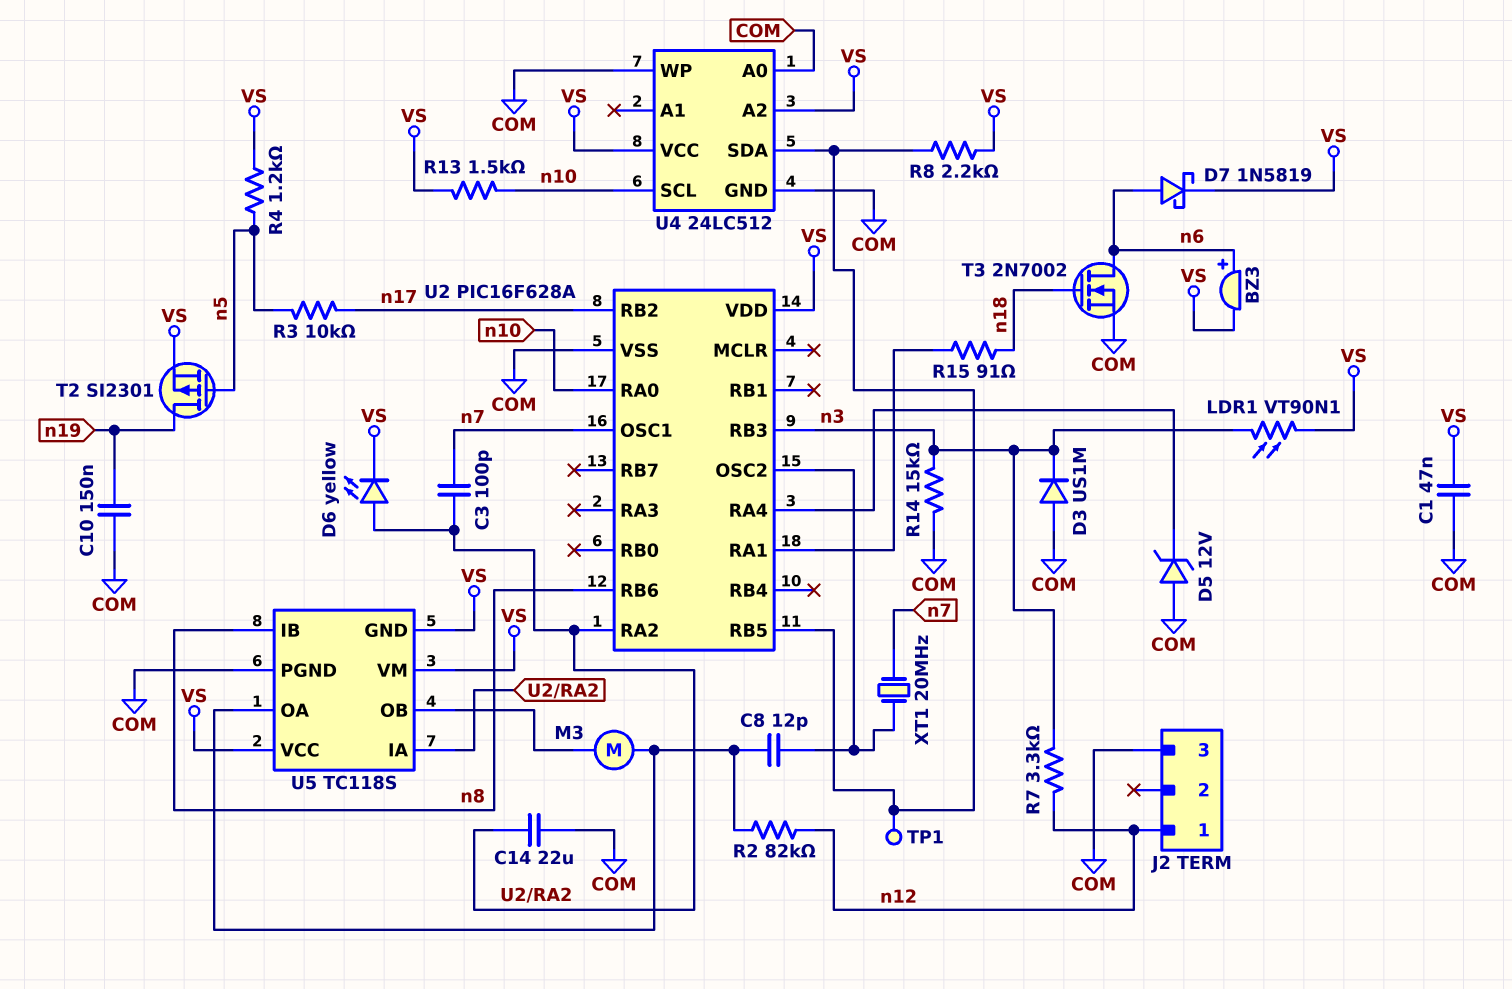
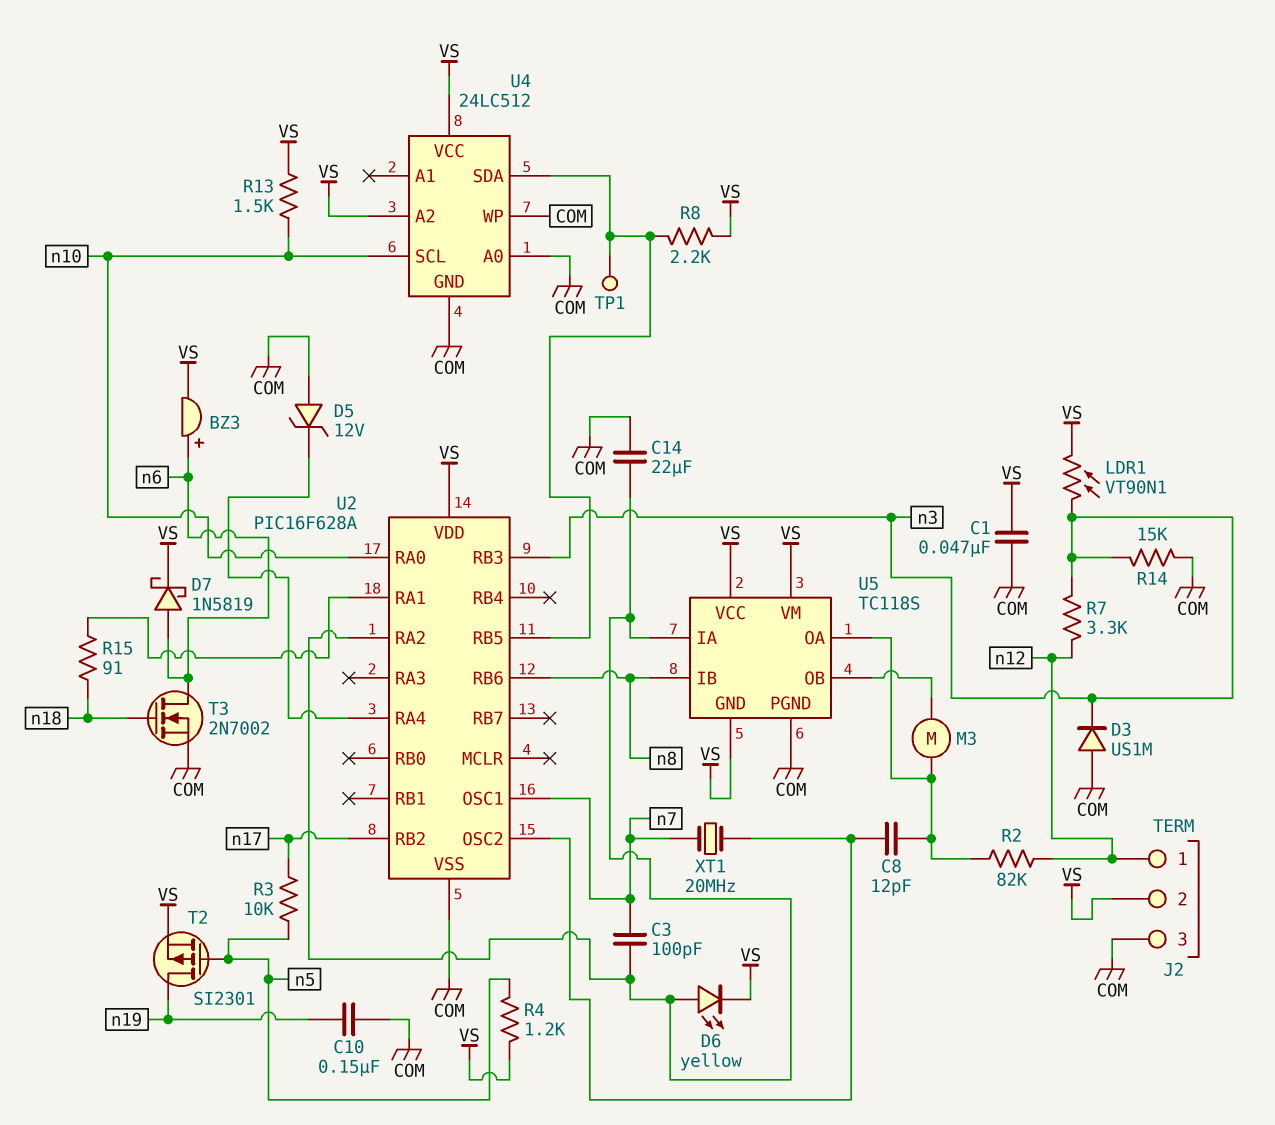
J2 pin 2: none -> VS

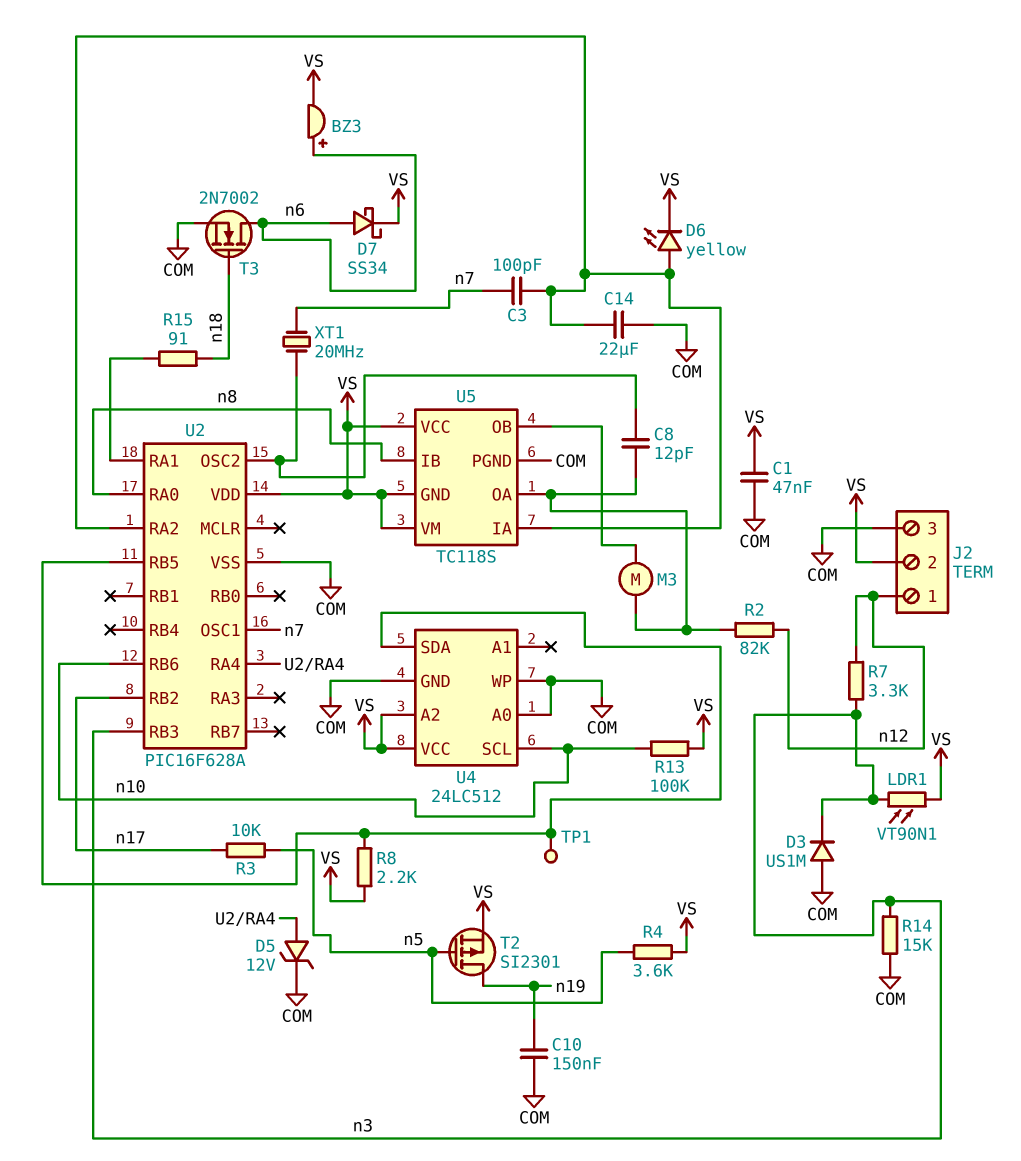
D5: zener 12V (A COM, K U2/RA4) -> zener 12V (A U2/RA4, K COM)
D7: schottky 1N5819 (A n6, K VS) -> schottky SS34 (A n6, K VS)
R4: 1.2k (VS, n5) -> 3.6k (VS, n5)
R13: 1.5k (VS, n10) -> 100k (VS, n10)
U2 pin RA0: n10 -> n8
U2 pin RB6: n8 -> n10

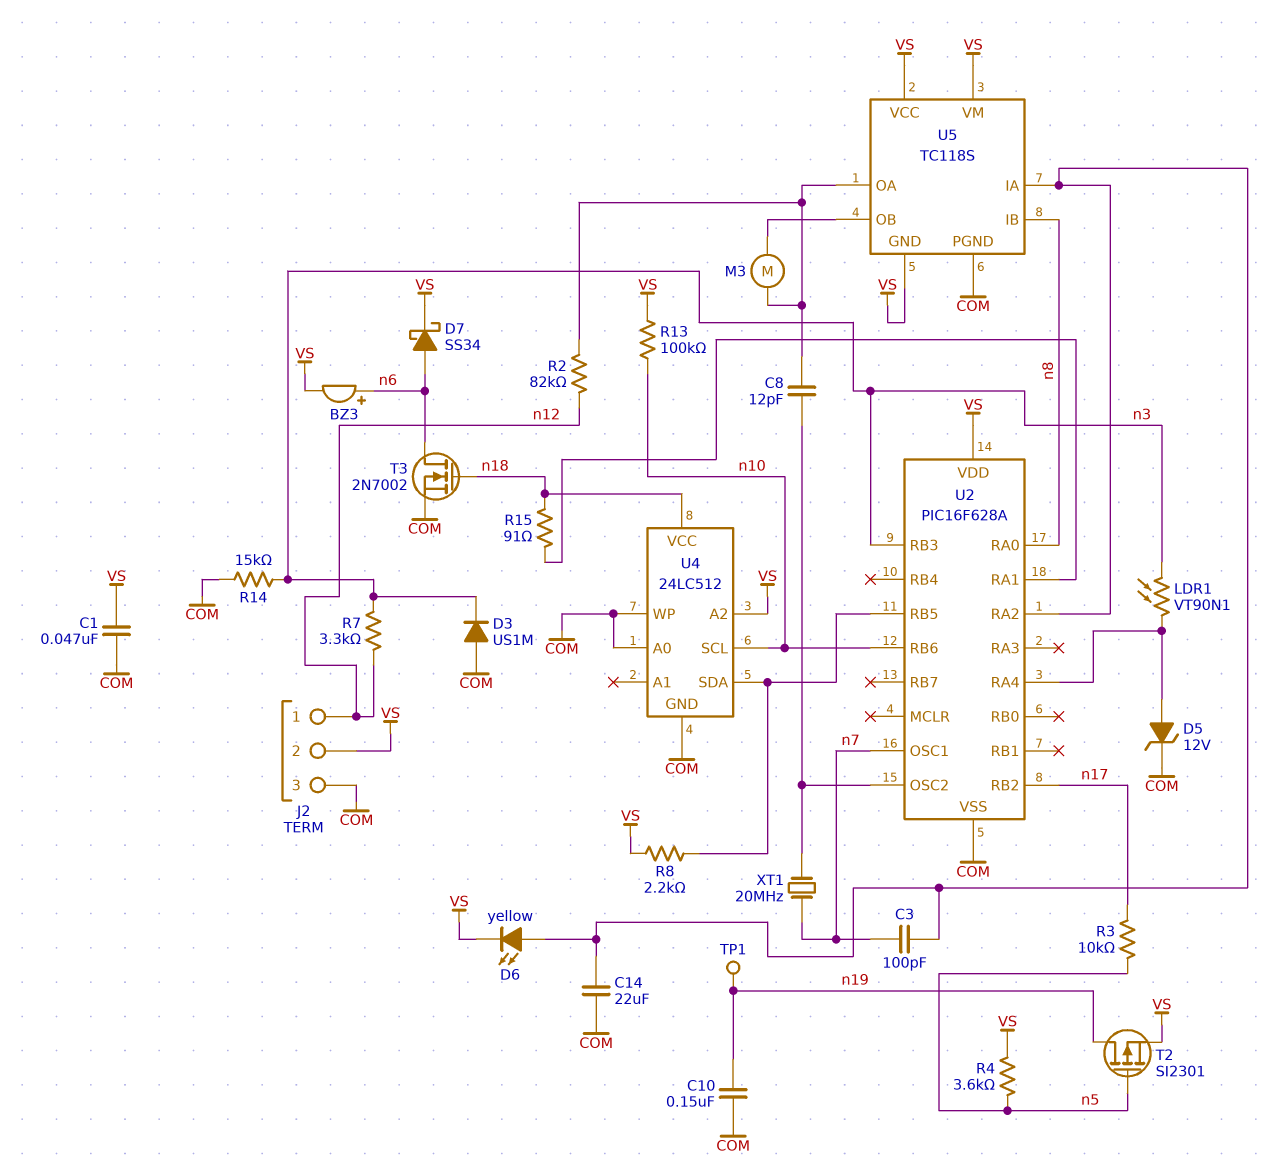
LDR1: VT90N1 (VS, n3) -> VT90N1 (U2/RA4, n3)
TP1: test point (U2/RB5) -> test point (n19)
U4 pin VCC: VS -> n18

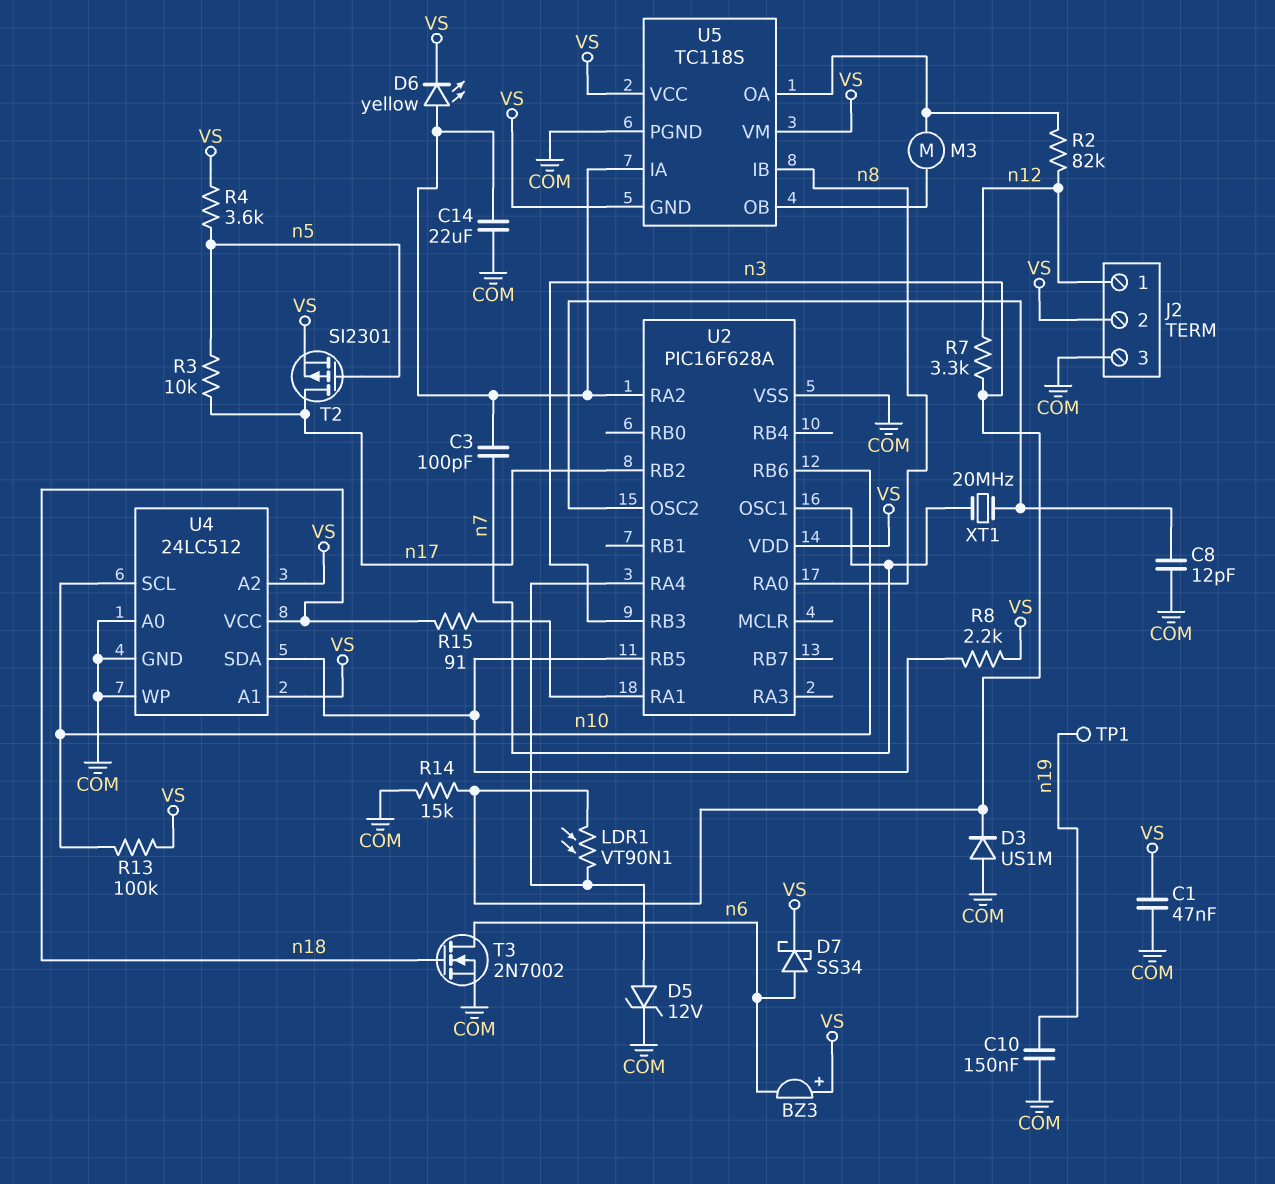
BZ3: buzzer (plus n6, minus VS) -> buzzer (plus VS, minus n6)
C8: 12pF (U2/OSC2, U5/OA) -> 12pF (COM, U2/OSC2)
T2: PMOS SI2301 (G n5, D n19, S VS) -> PMOS SI2301 (G n5, D n17, S VS)
U4 pin A1: none -> VS

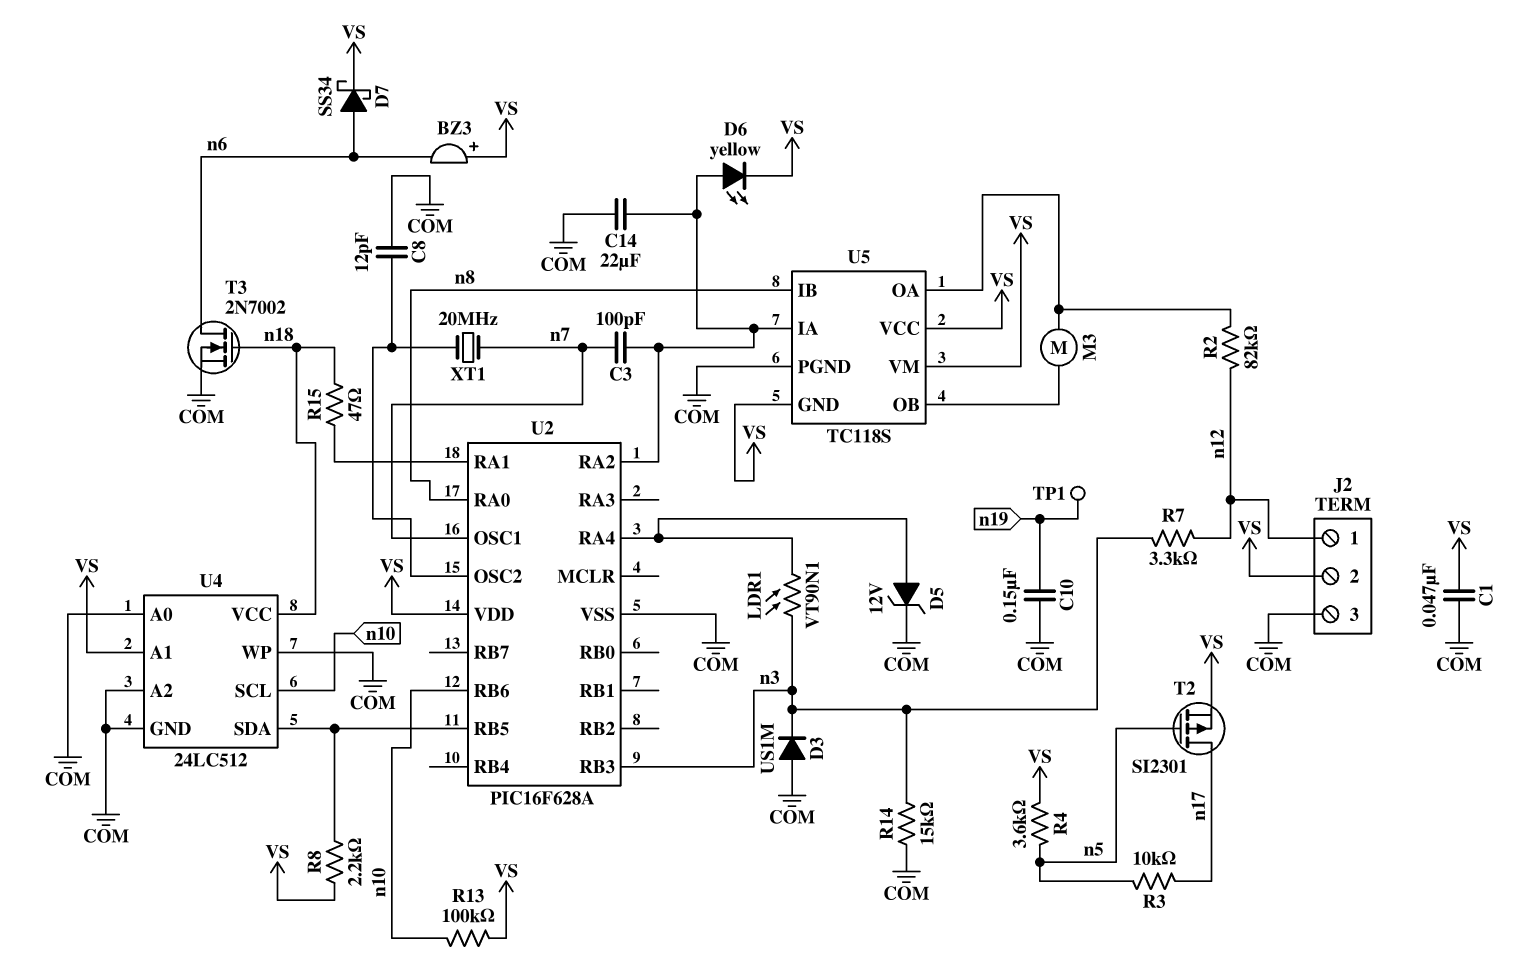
R15: 91 (U2/RA1, n18) -> 47 (U2/RA1, n18)
U2 pin RB2: n17 -> none
U4 pin A2: VS -> COM

